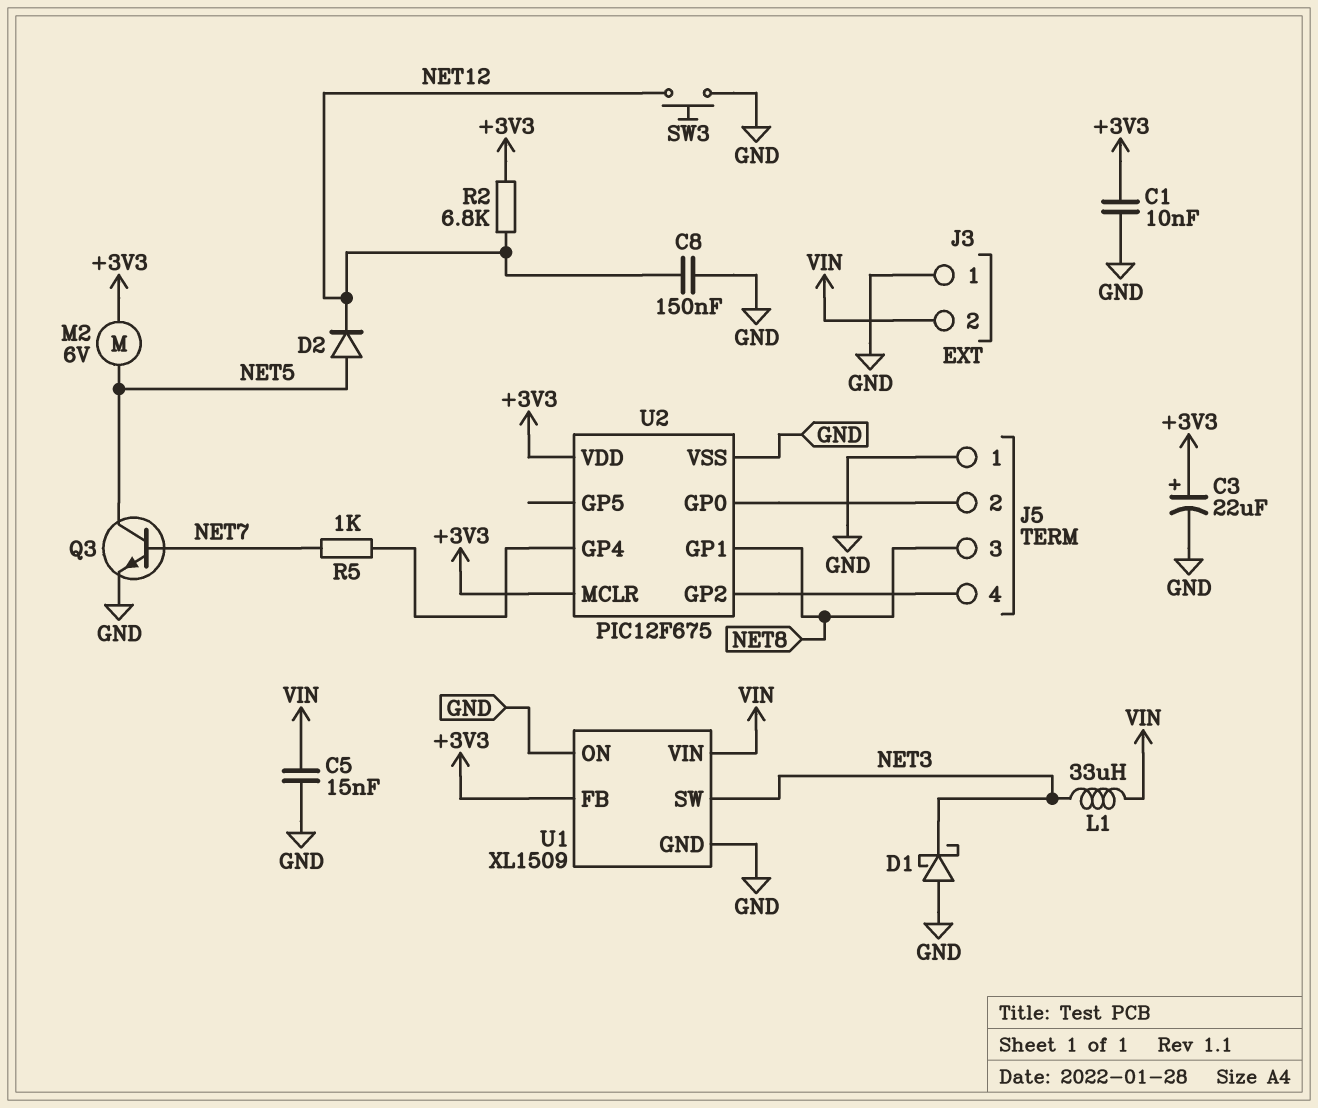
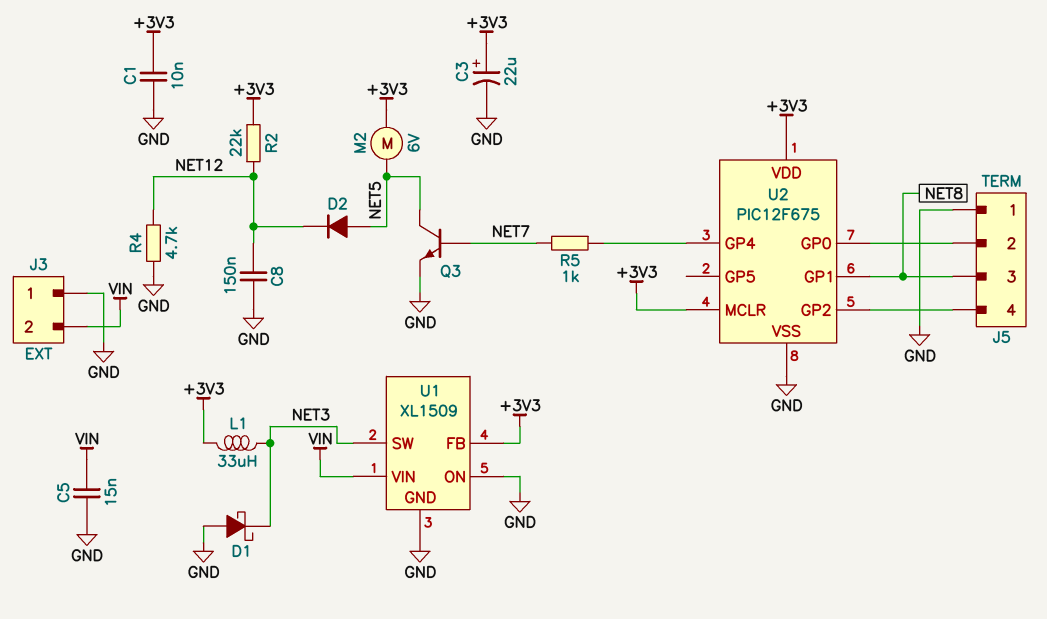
L1: 33uH (NET3, VIN) -> 33uH (+3V3, NET3)
R2: 6.8k (+3V3, NET12) -> 22k (+3V3, NET12)
R4: none -> 4.7k (GND, NET12)
SW3: button (GND, NET12) -> none

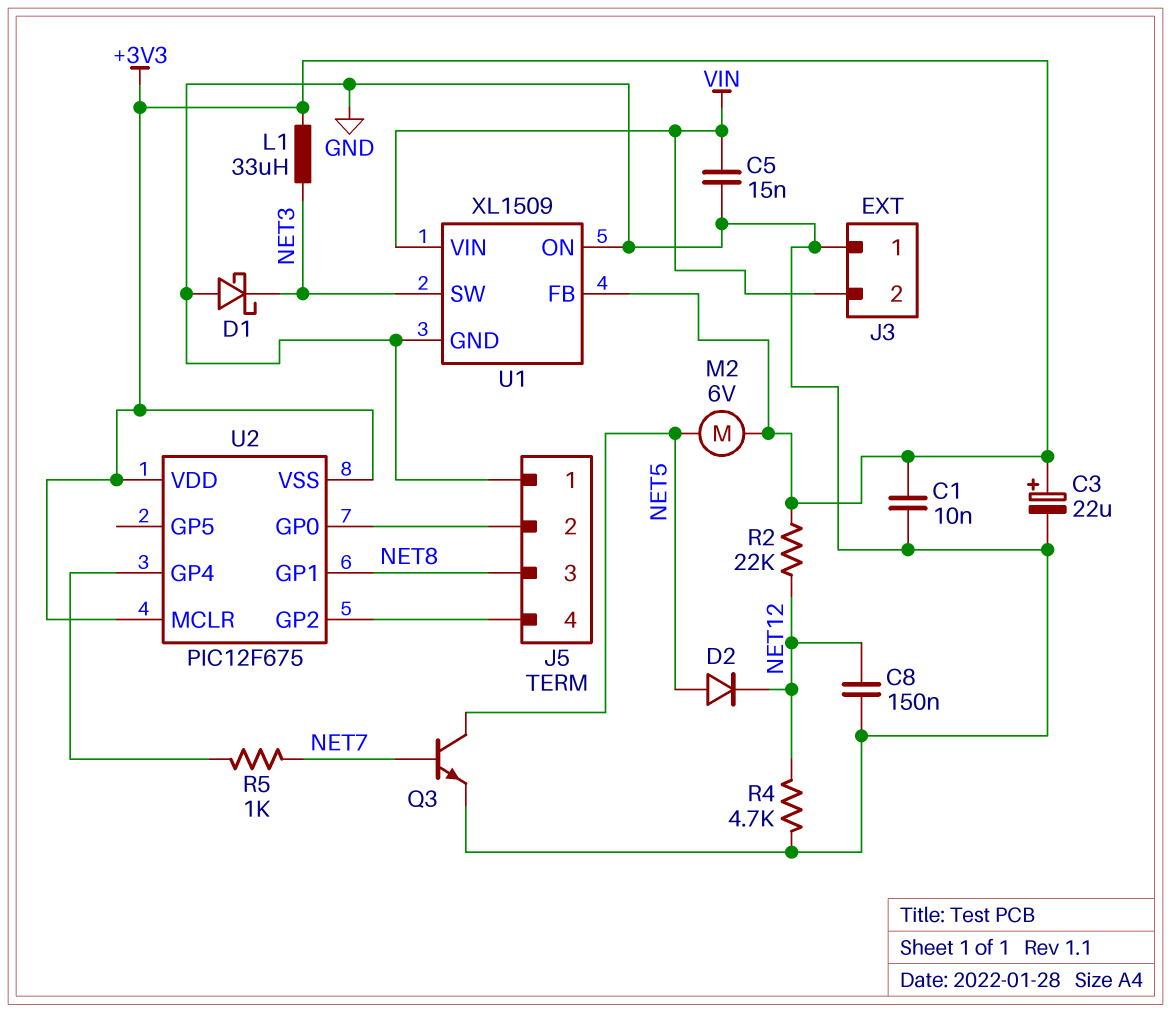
U2 pin VSS: GND -> +3V3

